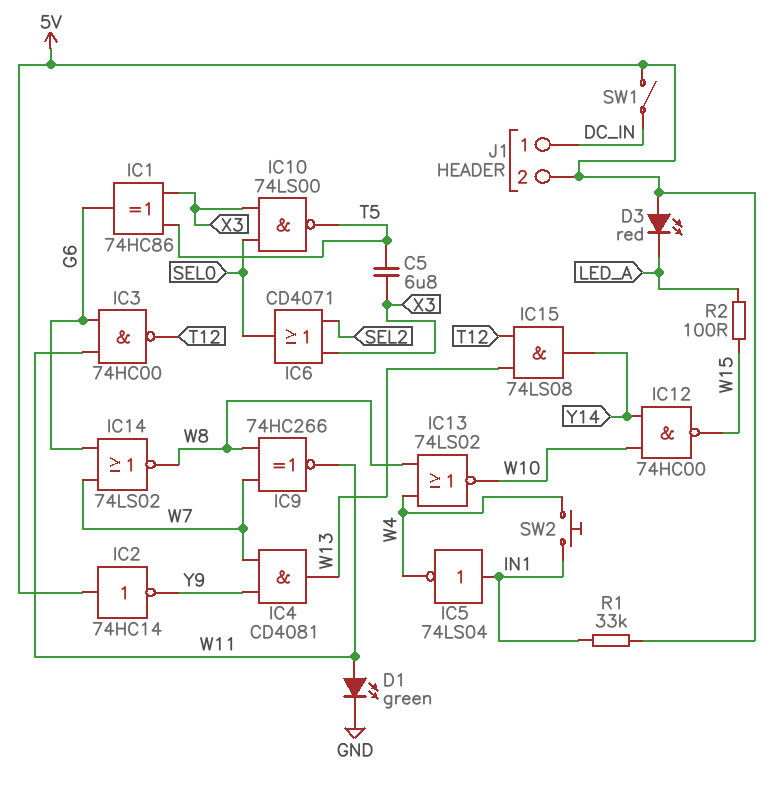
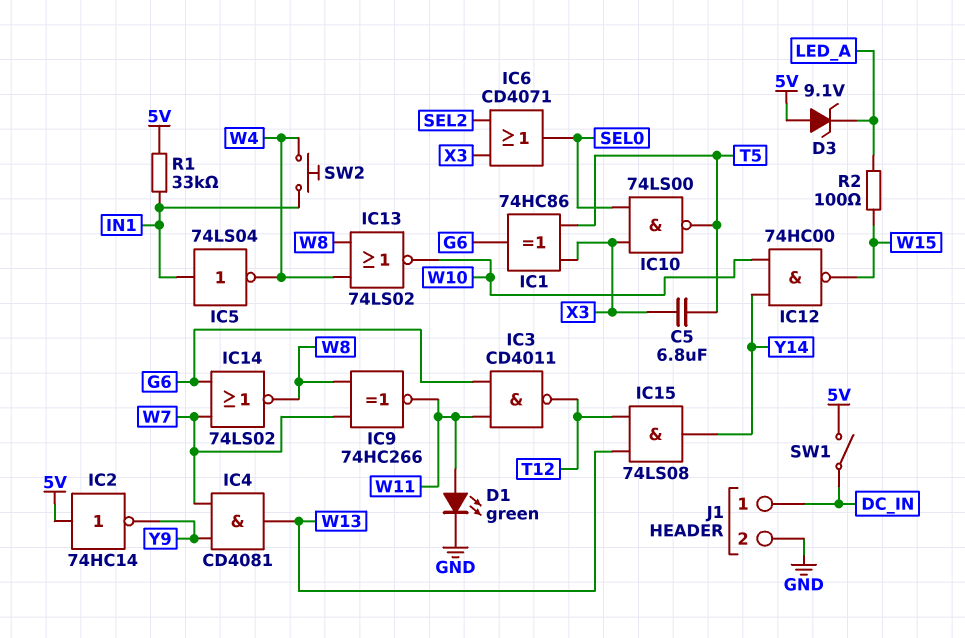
D3: LED red (A 5V, K LED_A) -> zener 9.1V (A 5V, K LED_A)
IC3: NAND 74HC00 (in G6, in W11, out T12) -> NAND CD4011 (in G6, in W11, out T12)
J1 pin 2: 5V -> GND

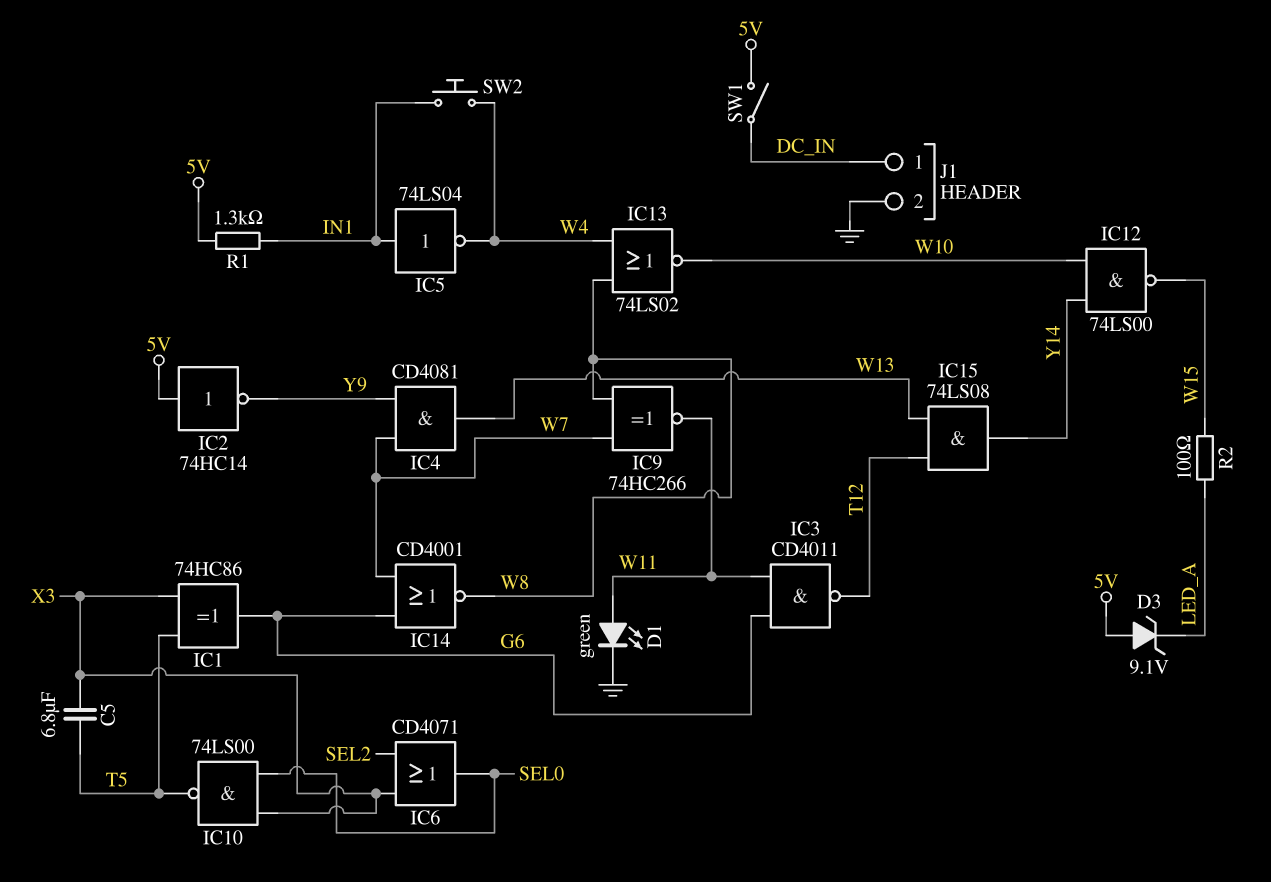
IC12: NAND 74HC00 (in W10, in Y14, out W15) -> NAND 74LS00 (in W10, in Y14, out W15)
IC14: NOR 74LS02 (in G6, in W7, out W8) -> NOR CD4001 (in G6, in W7, out W8)
R1: 33k (5V, IN1) -> 1.3k (5V, IN1)

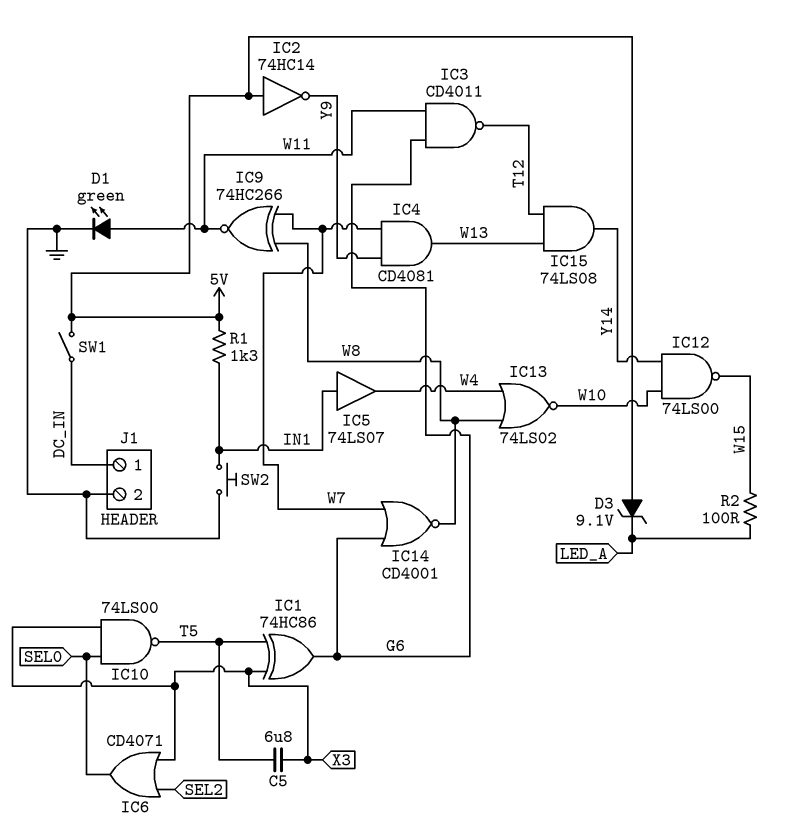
IC5: NOT 74LS04 (in IN1, out W4) -> buffer 74LS07 (in IN1, out W4)
SW2: button (IN1, W4) -> button (GND, IN1)

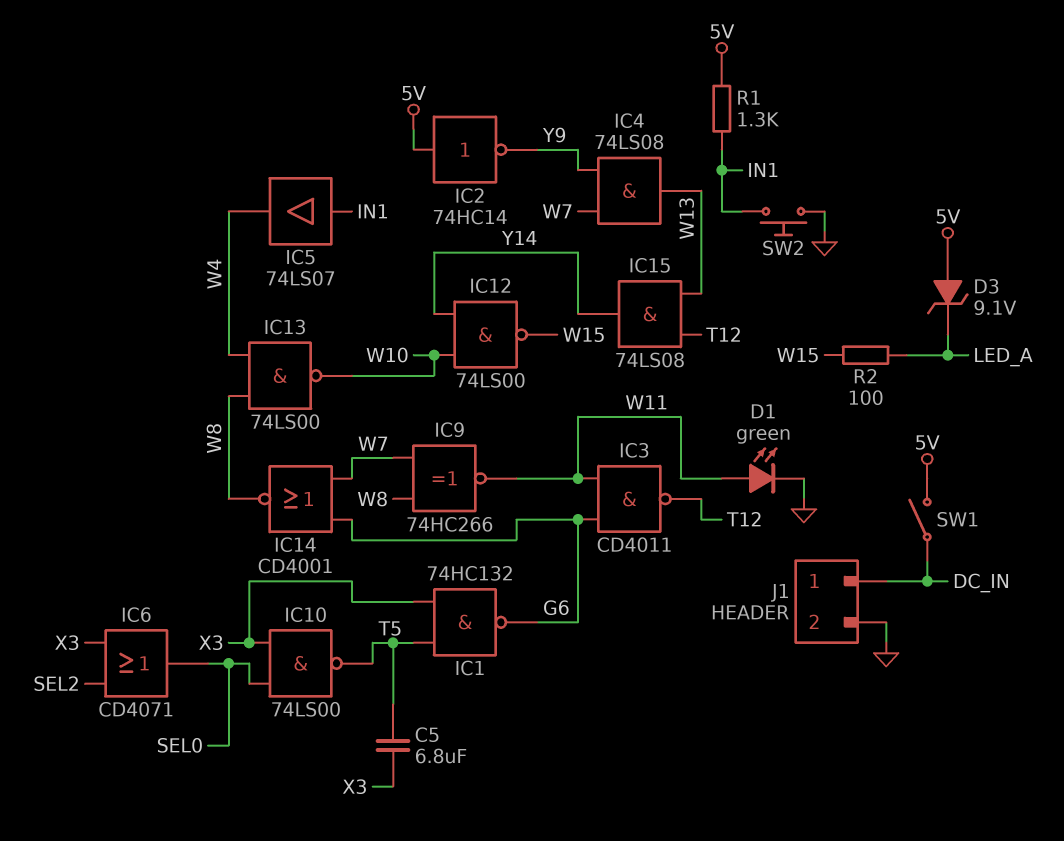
IC1: XOR 74HC86 (in T5, in X3, out G6) -> NAND 74HC132 (in T5, in X3, out G6)
IC4: AND CD4081 (in W7, in Y9, out W13) -> AND 74LS08 (in W7, in Y9, out W13)
IC13: NOR 74LS02 (in W4, in W8, out W10) -> NAND 74LS00 (in W4, in W8, out W10)

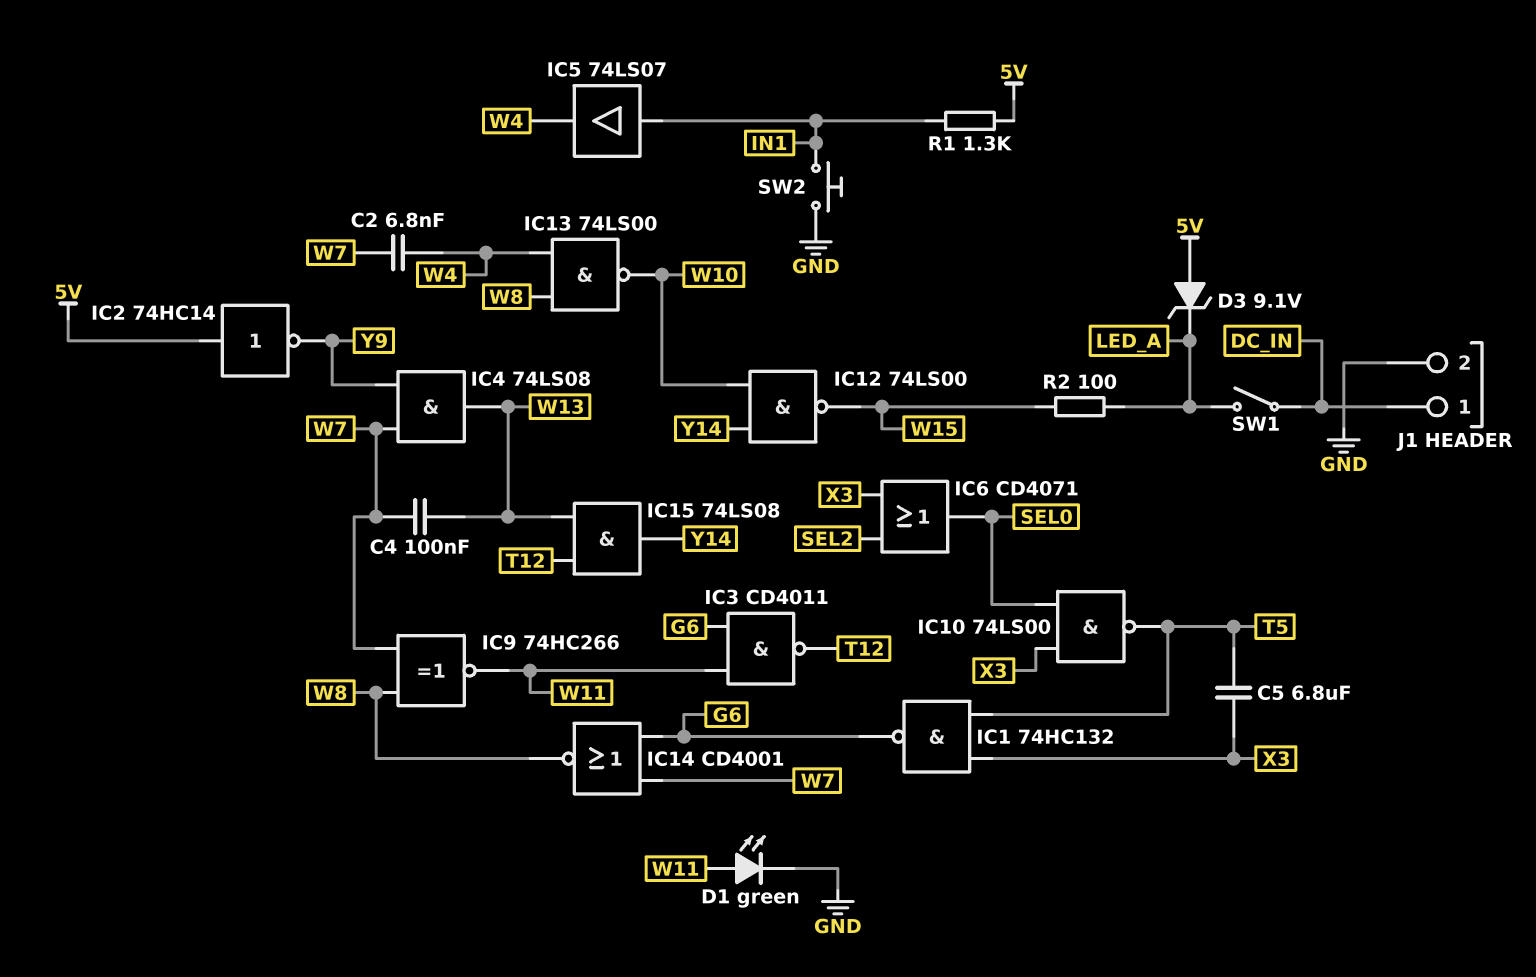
C2: none -> 6.8nF (W4, W7)
C4: none -> 100nF (W7, W13)
SW1: switch (5V, DC_IN) -> switch (DC_IN, LED_A)

